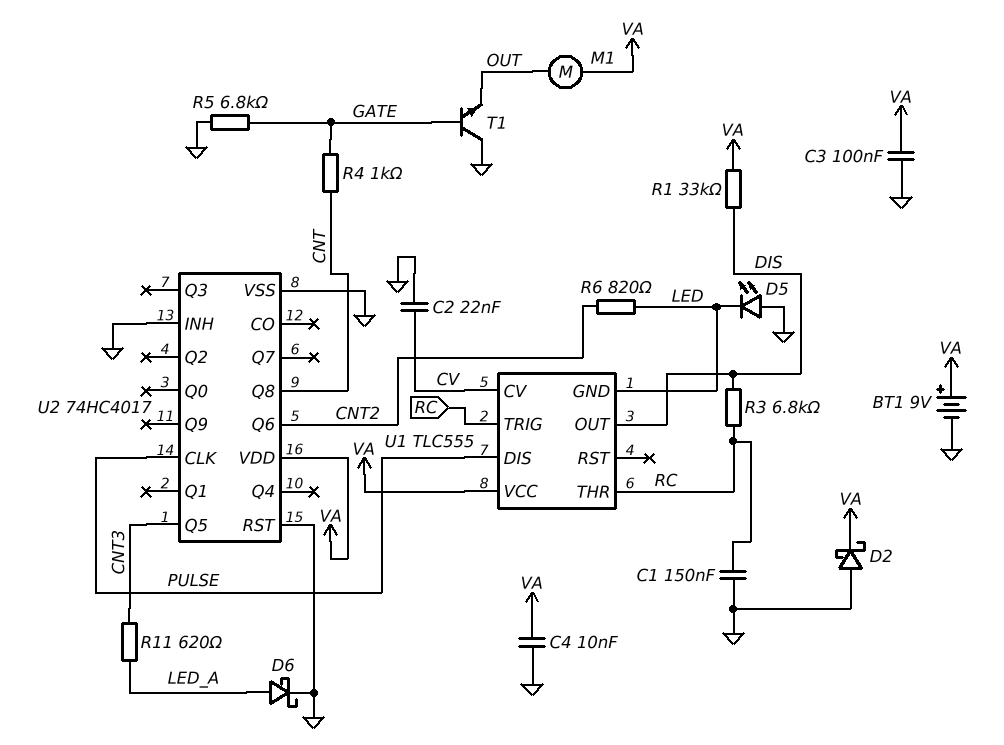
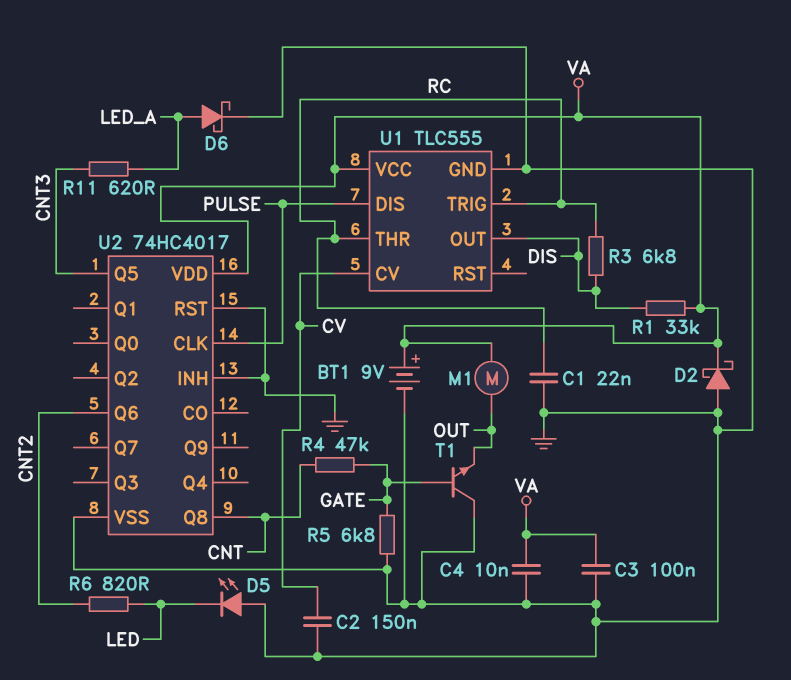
C1: 150nF (GND, RC) -> 22nF (GND, RC)
C2: 22nF (CV, GND) -> 150nF (CV, GND)
R4: 1k (CNT, GATE) -> 47k (CNT, GATE)
U1 pin GND: LED -> GND

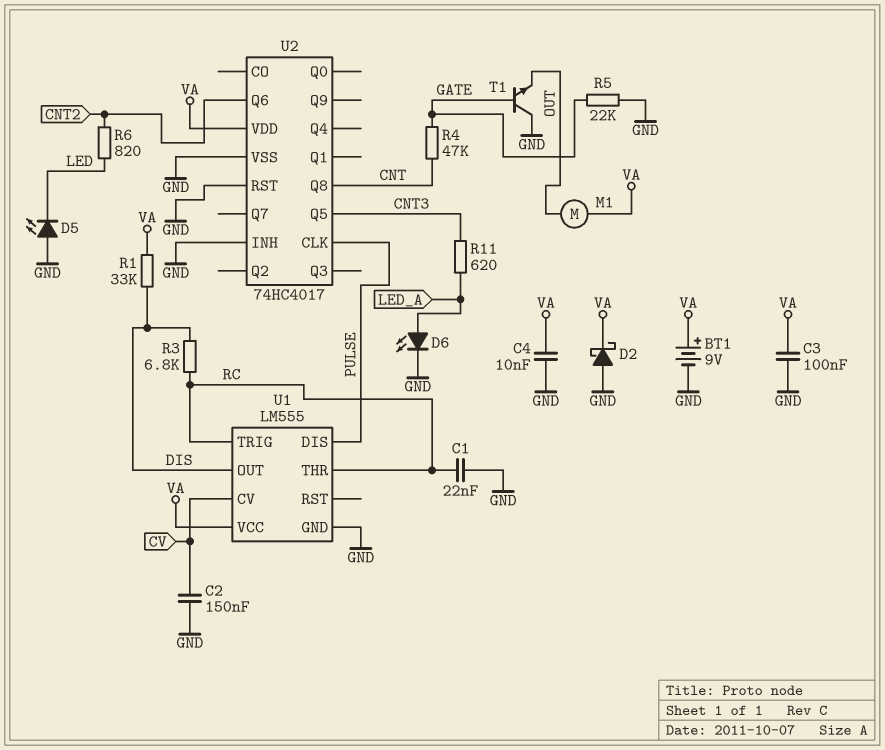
D6: schottky (A LED_A, K GND) -> LED (A LED_A, K GND)
R5: 6.8k (GATE, GND) -> 22k (GATE, GND)
U1: TLC555 -> LM555

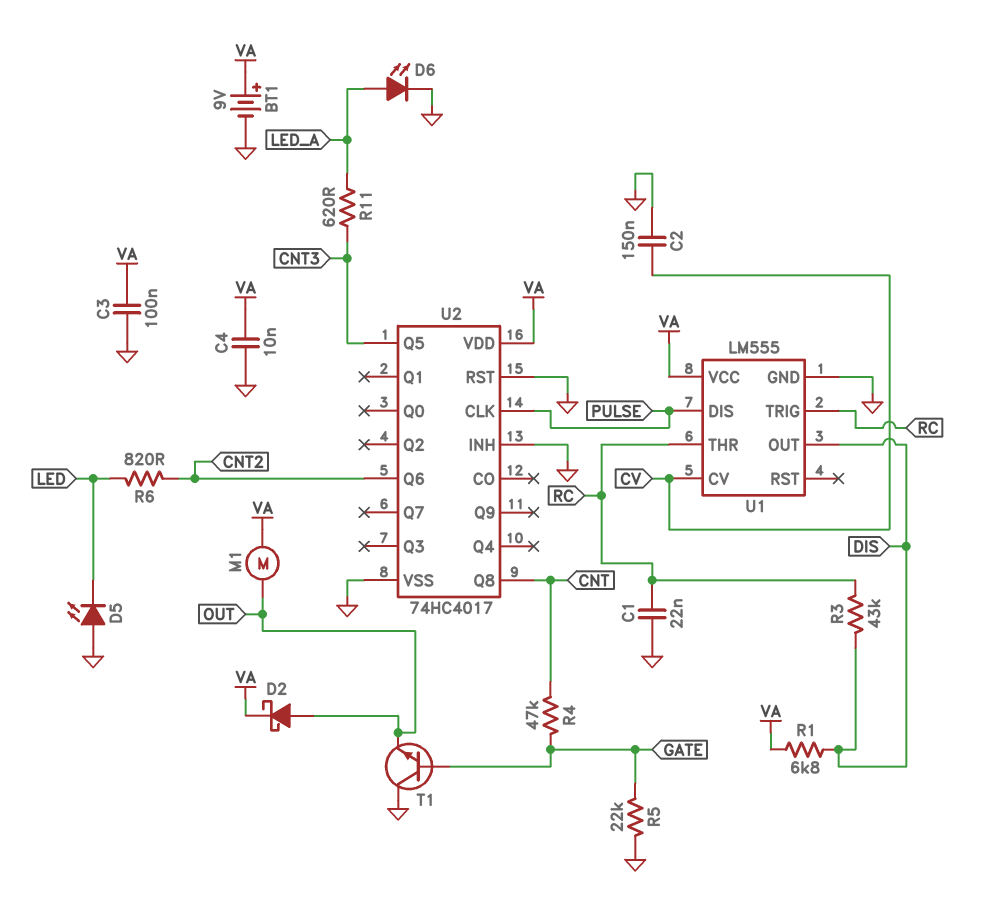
D2: schottky (A GND, K VA) -> schottky (A OUT, K VA)
R1: 33k (DIS, VA) -> 6.8k (DIS, VA)
R3: 6.8k (DIS, RC) -> 43k (DIS, RC)

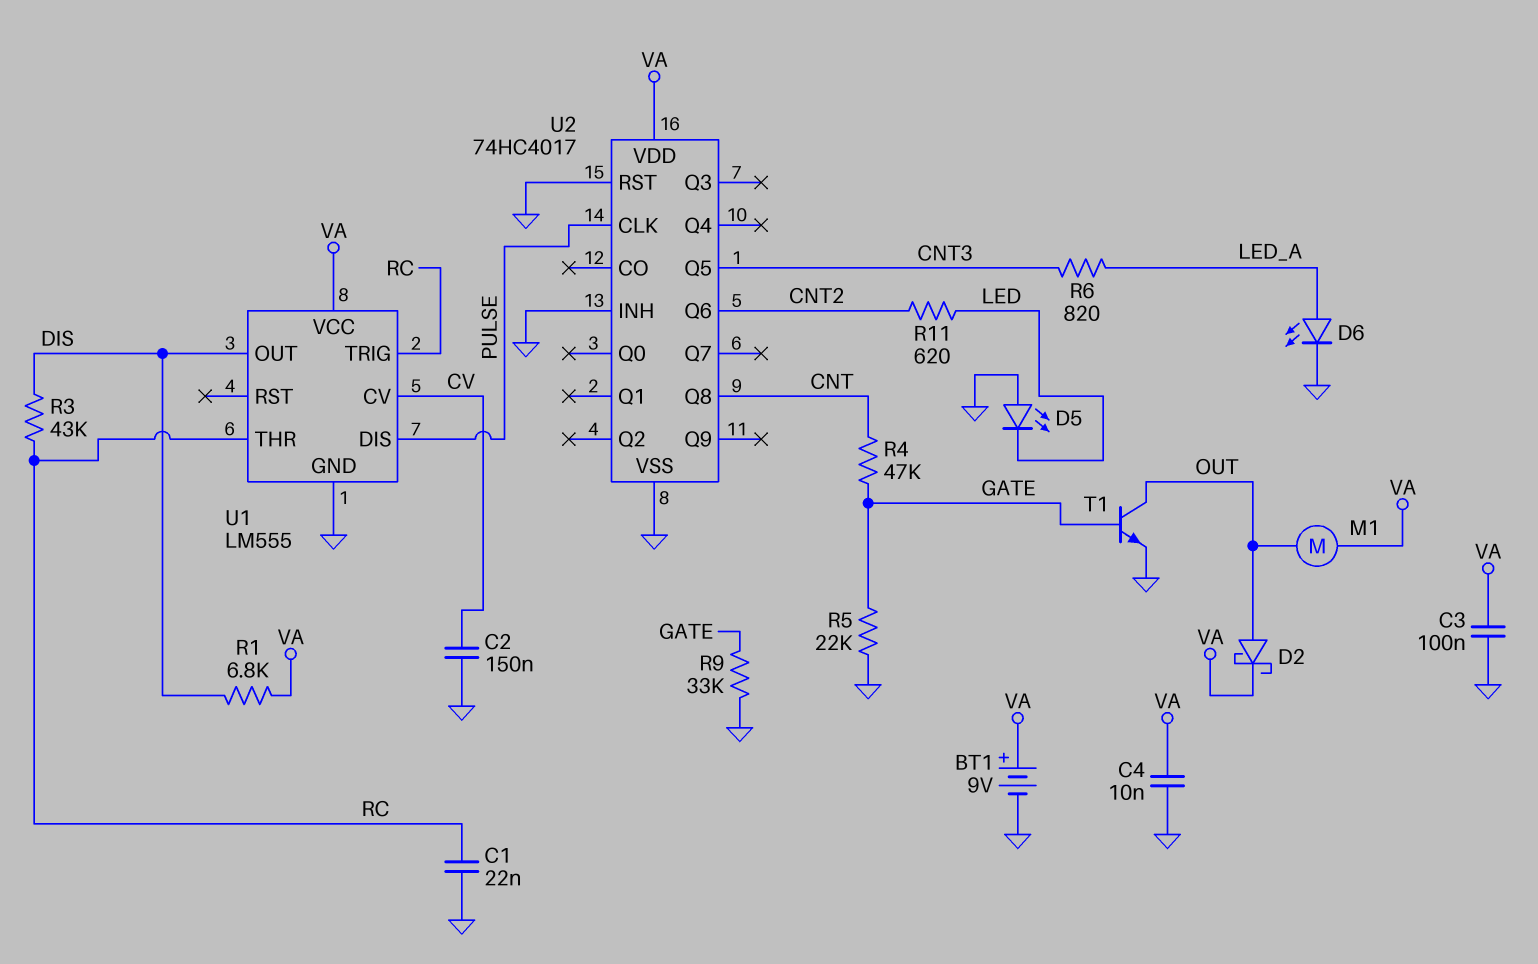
R6: 820 (CNT2, LED) -> 820 (CNT3, LED_A)
R9: none -> 33k (GATE, GND)
R11: 620 (CNT3, LED_A) -> 620 (CNT2, LED)
T1: NPN (B GATE, C GND, E OUT) -> NPN (B GATE, C OUT, E GND)

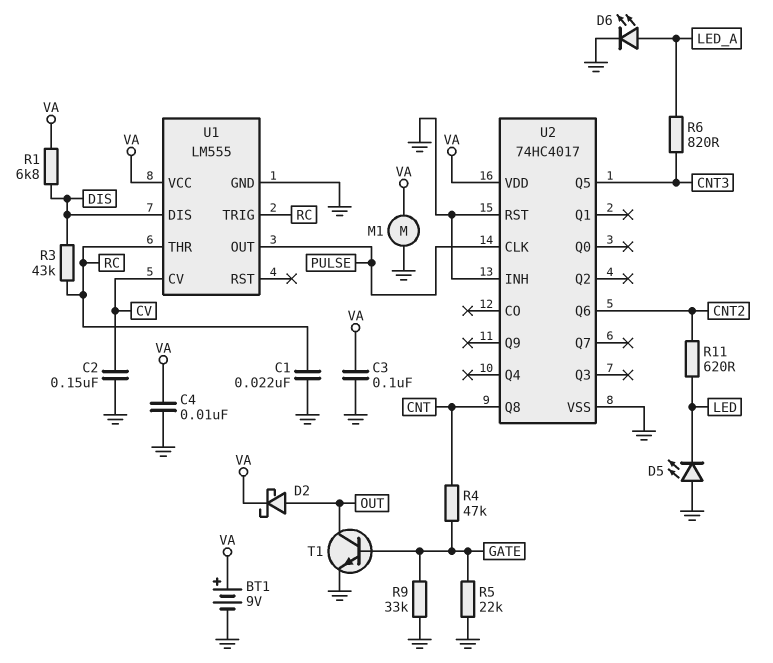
M1: motor (OUT, VA) -> motor (GND, VA)
U1 pin DIS: PULSE -> DIS
U1 pin OUT: DIS -> PULSE

